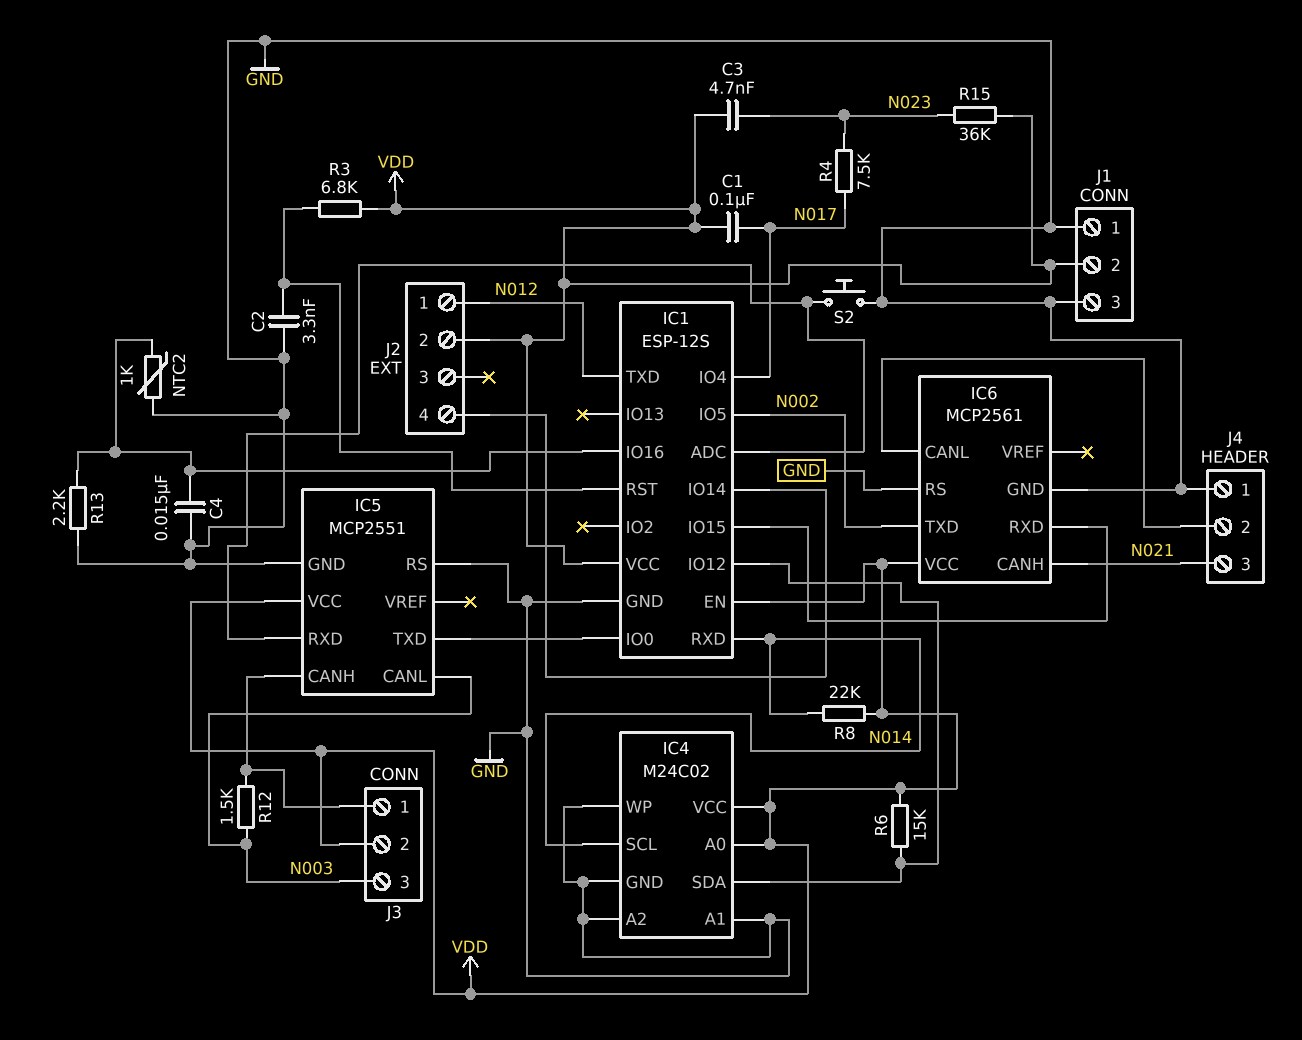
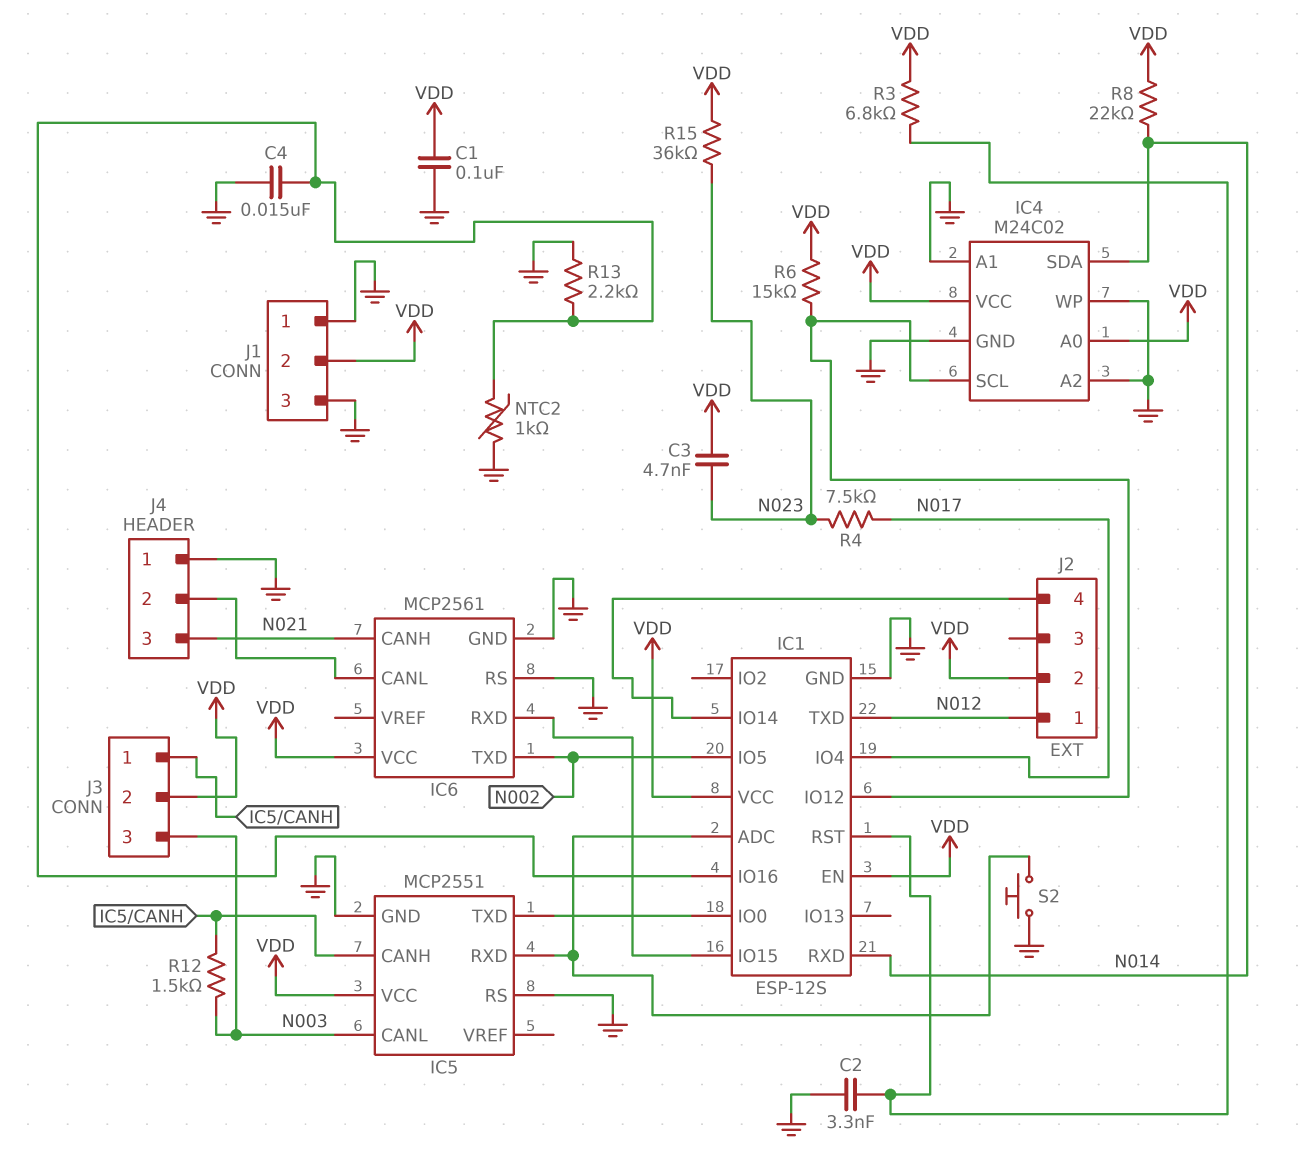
C1: 100nF (N017, VDD) -> 100nF (GND, VDD)
IC4 pin SCL: N014 -> IC1/IO12
IC4 pin SDA: IC1/IO12 -> N014

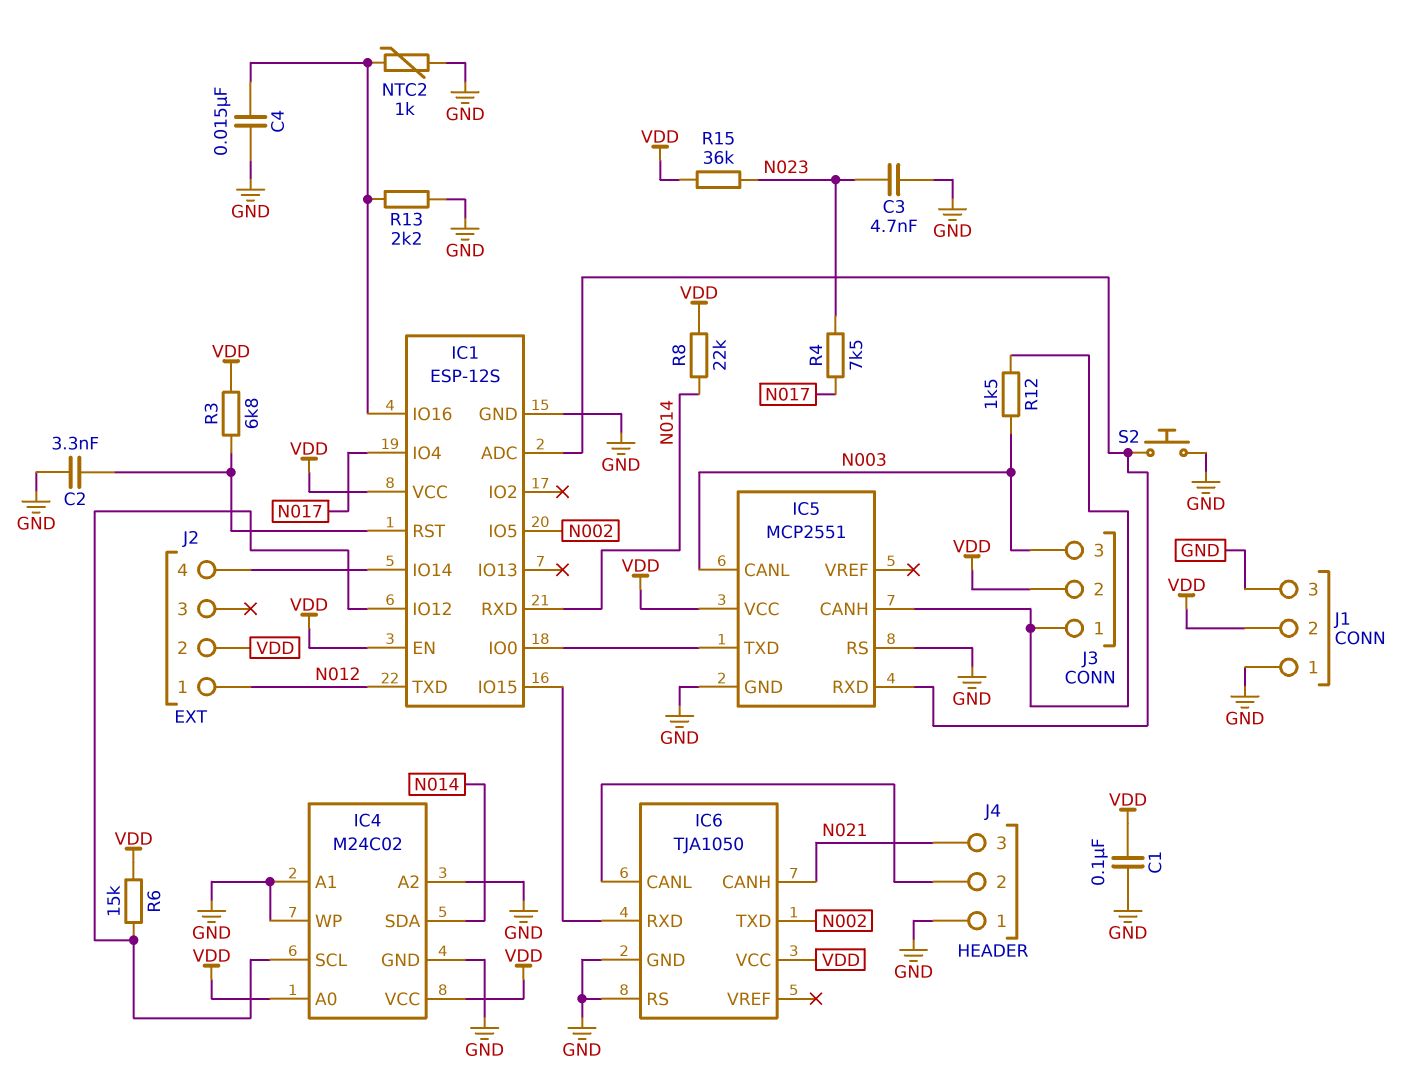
C3: 4.7nF (N023, VDD) -> 4.7nF (GND, N023)
IC6: MCP2561 -> TJA1050

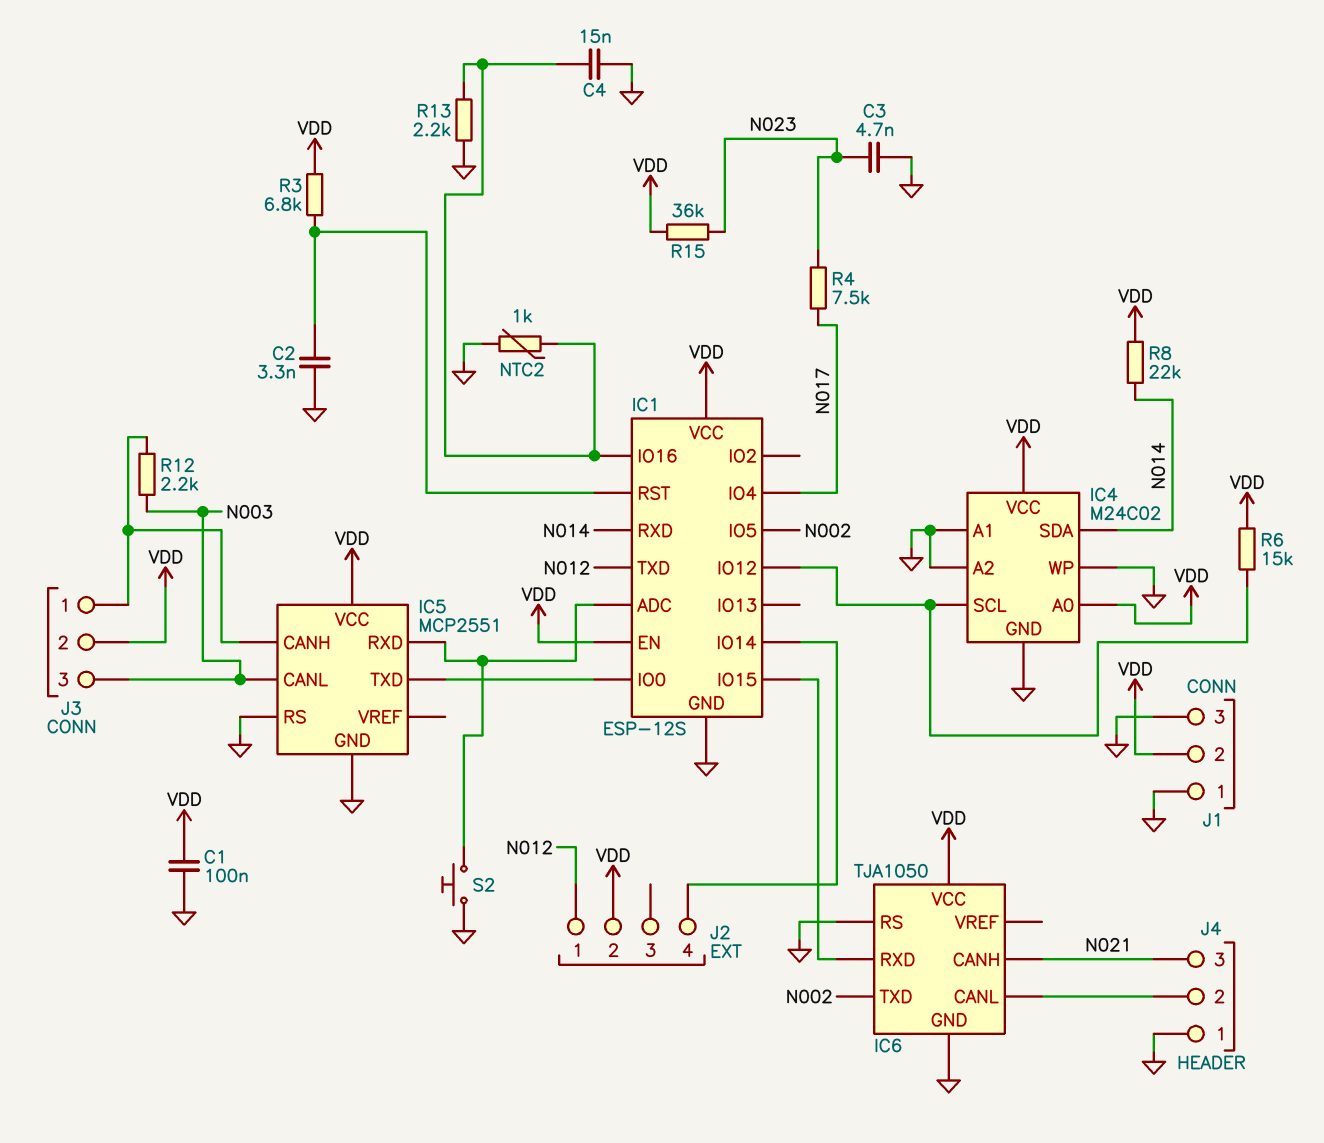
R12: 1.5k (IC5/CANH, N003) -> 2.2k (IC5/CANH, N003)

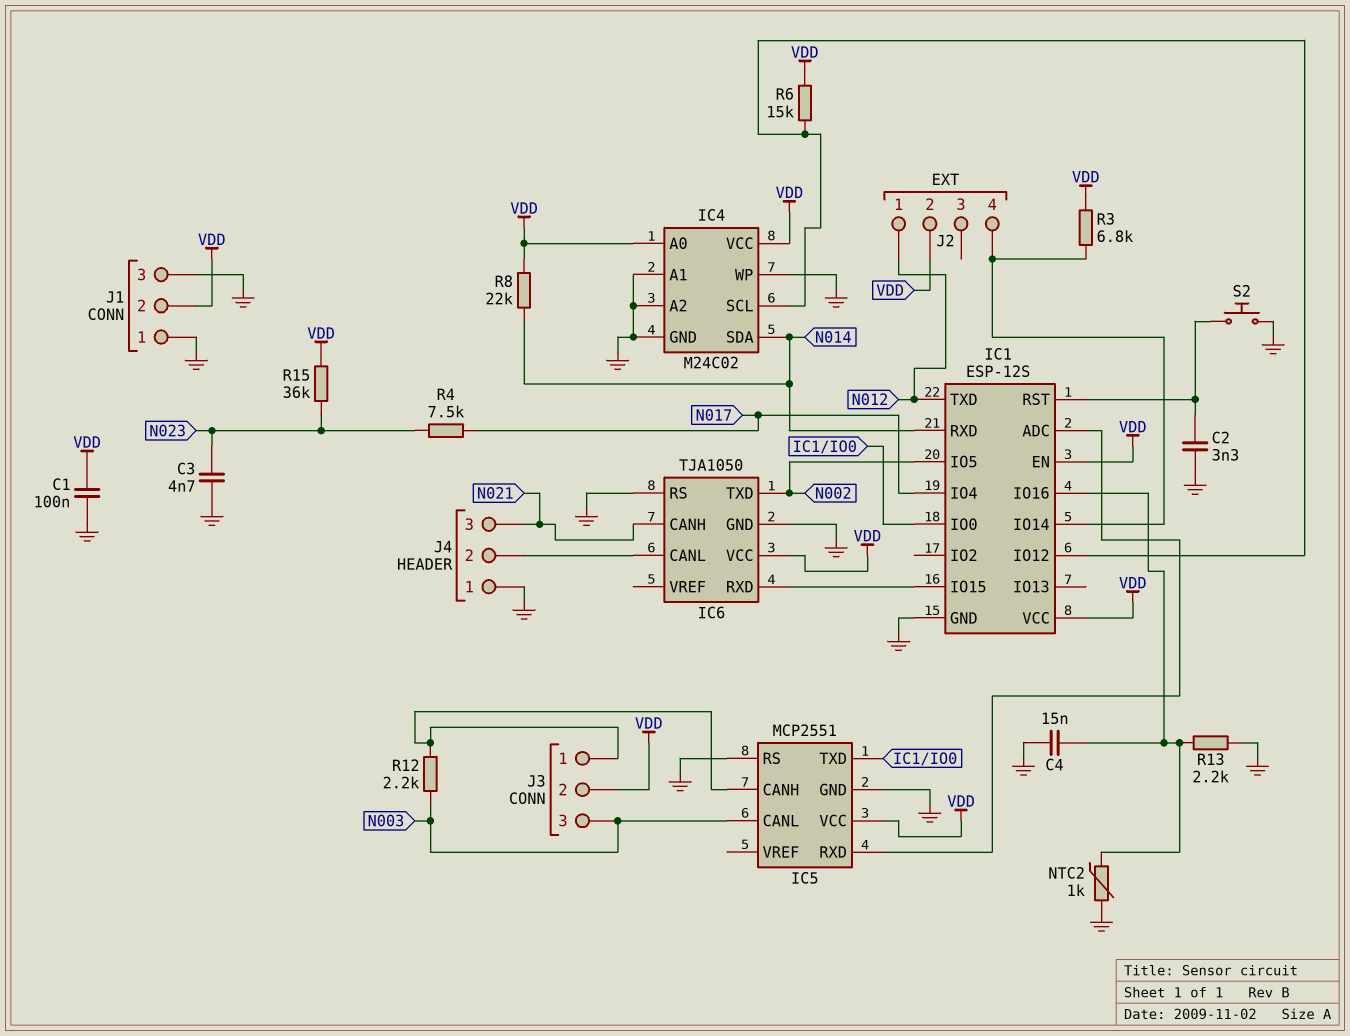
R3: 6.8k (IC1/RST, VDD) -> 6.8k (IC1/IO14, VDD)
S2: button (GND, IC1/ADC) -> button (GND, IC1/RST)

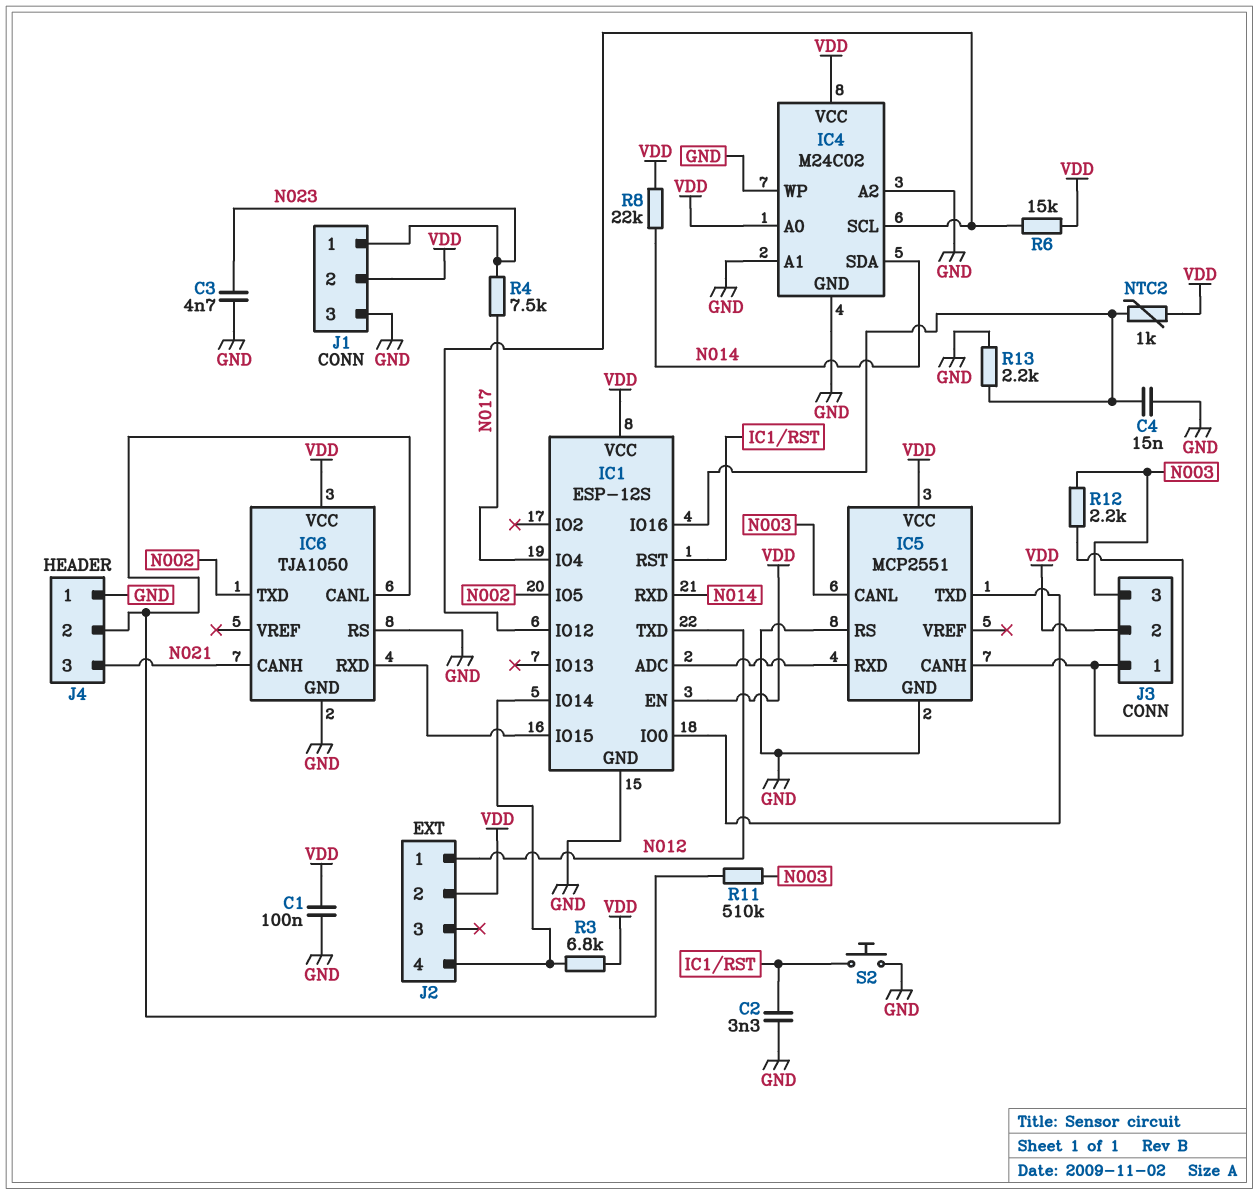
J1 pin 1: GND -> N023
NTC2: 1k (GND, IC1/IO16) -> 1k (IC1/IO16, VDD)
R11: none -> 510k (IC6/CANL, N003)
R15: 36k (N023, VDD) -> none

